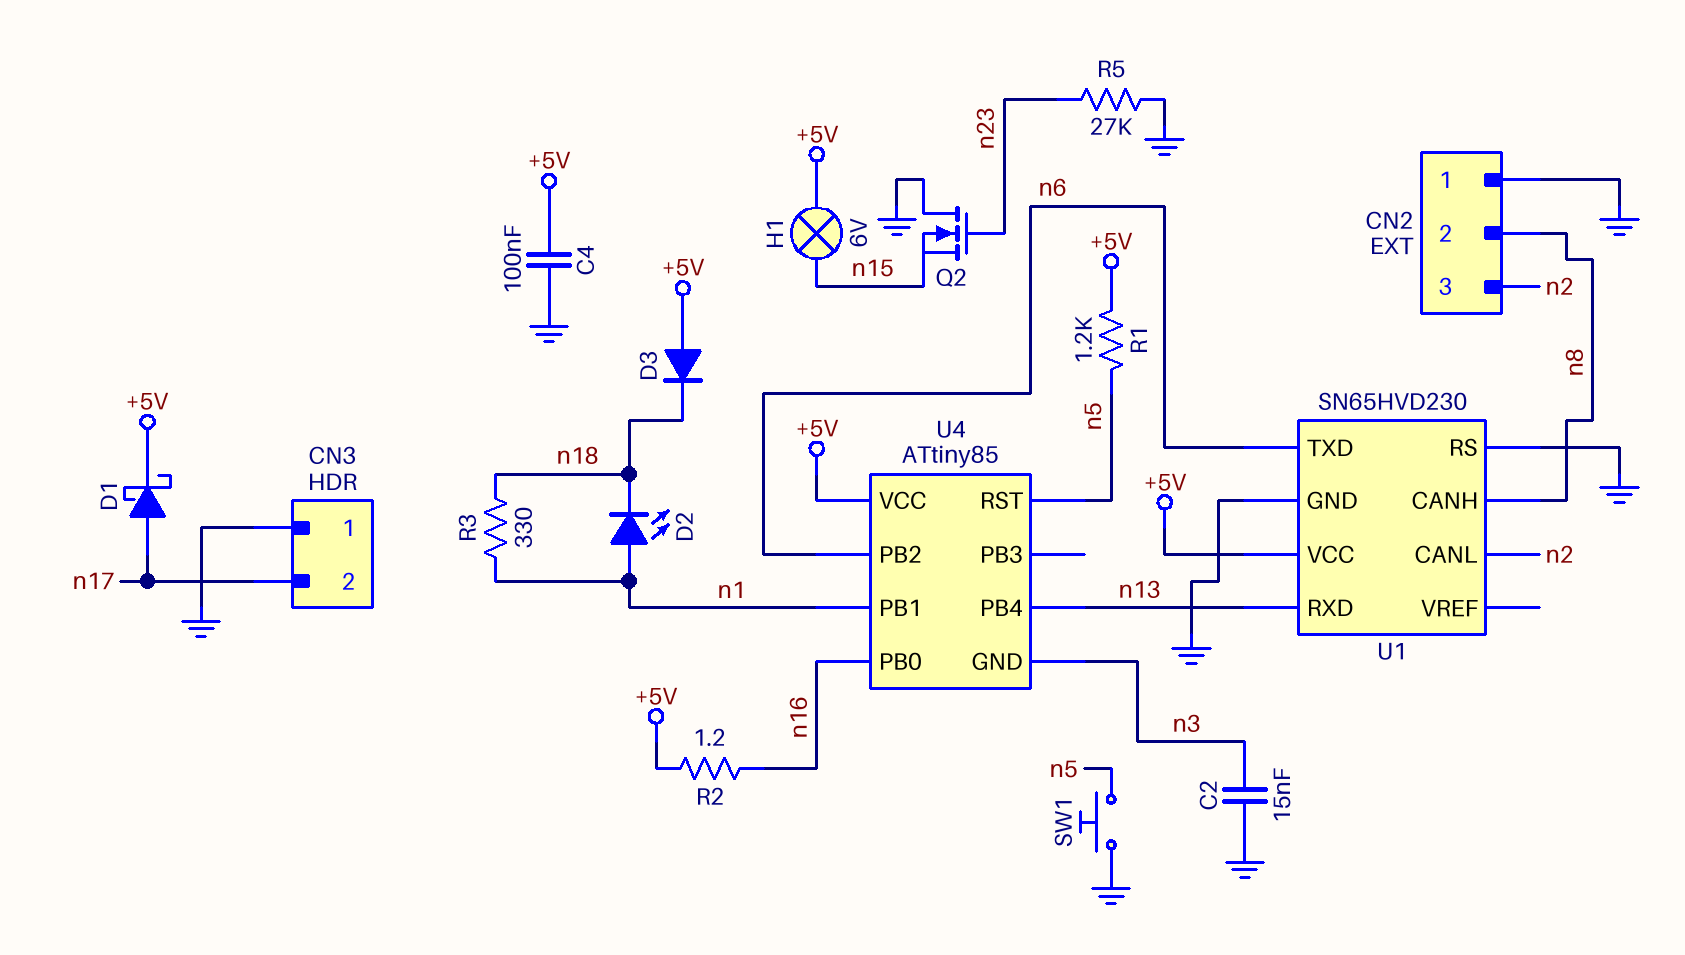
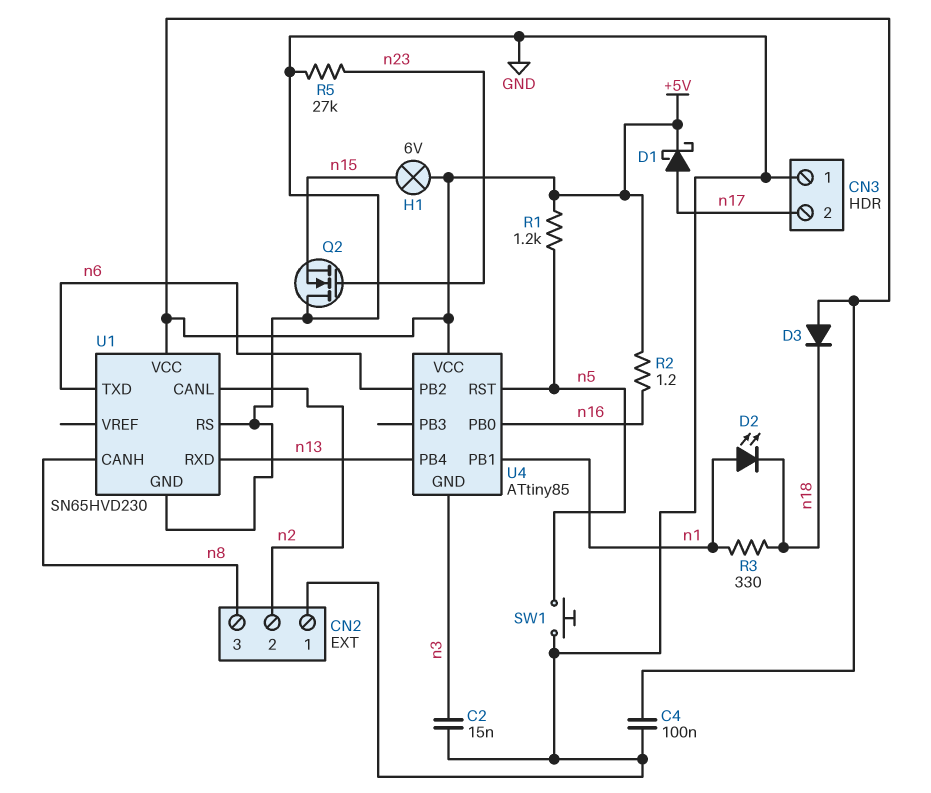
CN2 pin 2: n8 -> n2
CN2 pin 3: n2 -> n8

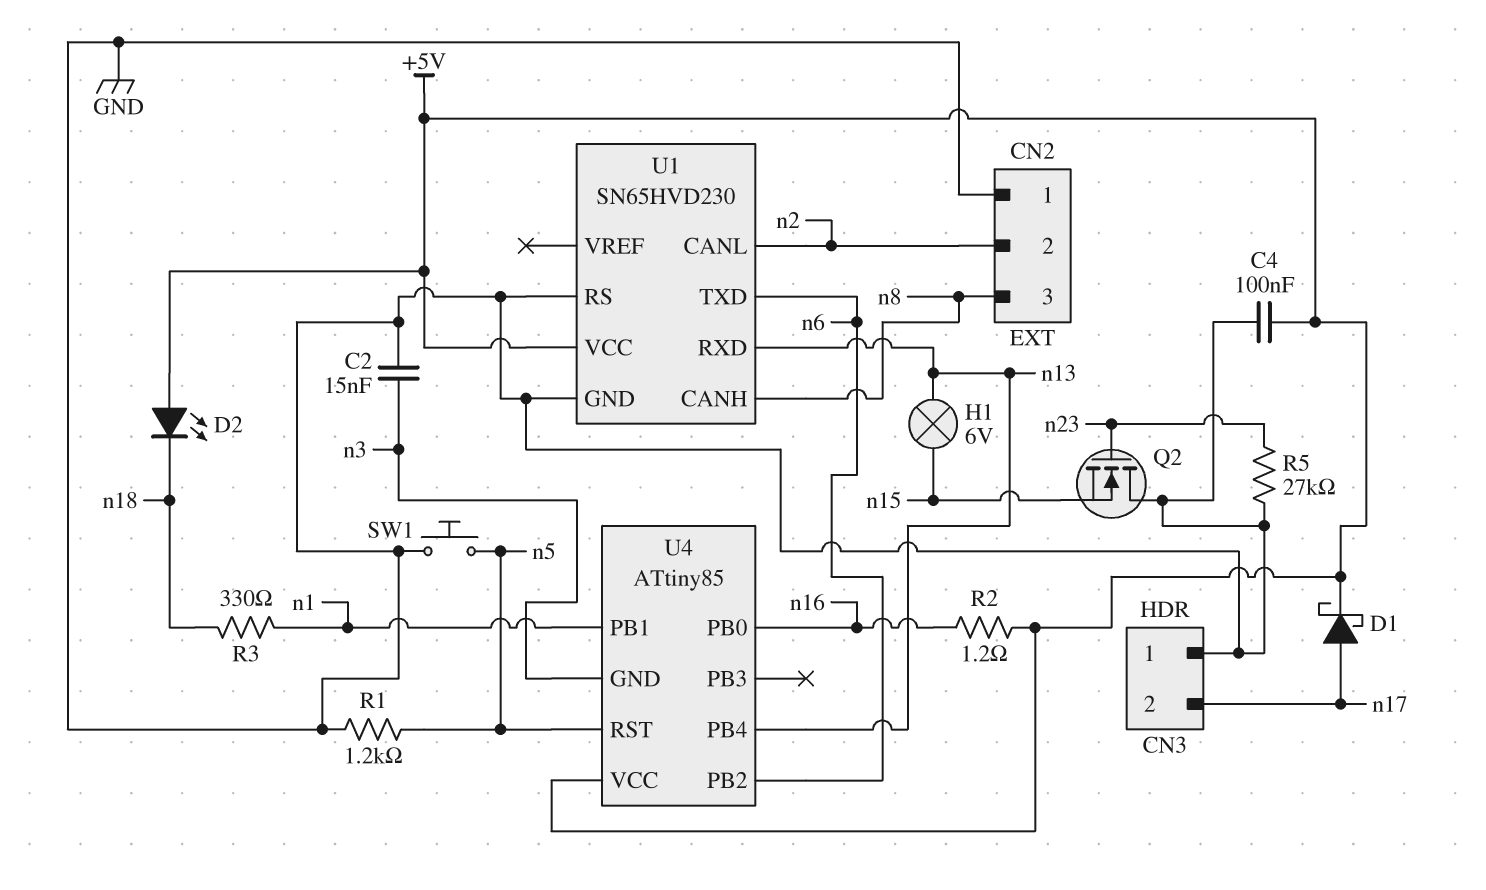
D2: LED (A n1, K n18) -> LED (A +5V, K n18)
D3: diode (A +5V, K n18) -> none
H1: lamp 6V (+5V, n15) -> lamp 6V (n13, n15)
R1: 1.2k (+5V, n5) -> 1.2k (GND, n5)

